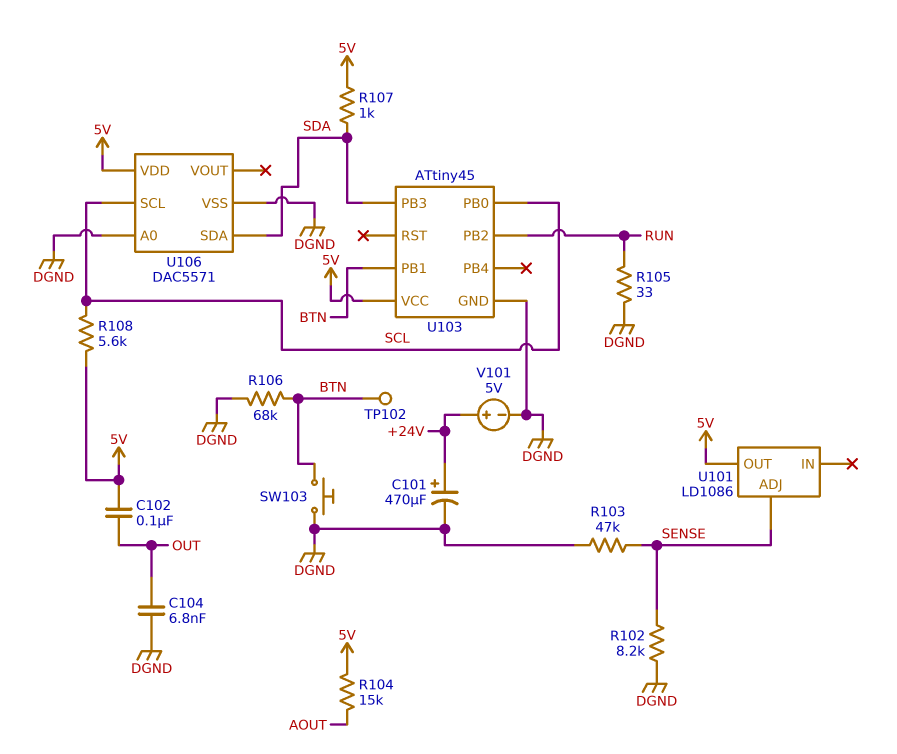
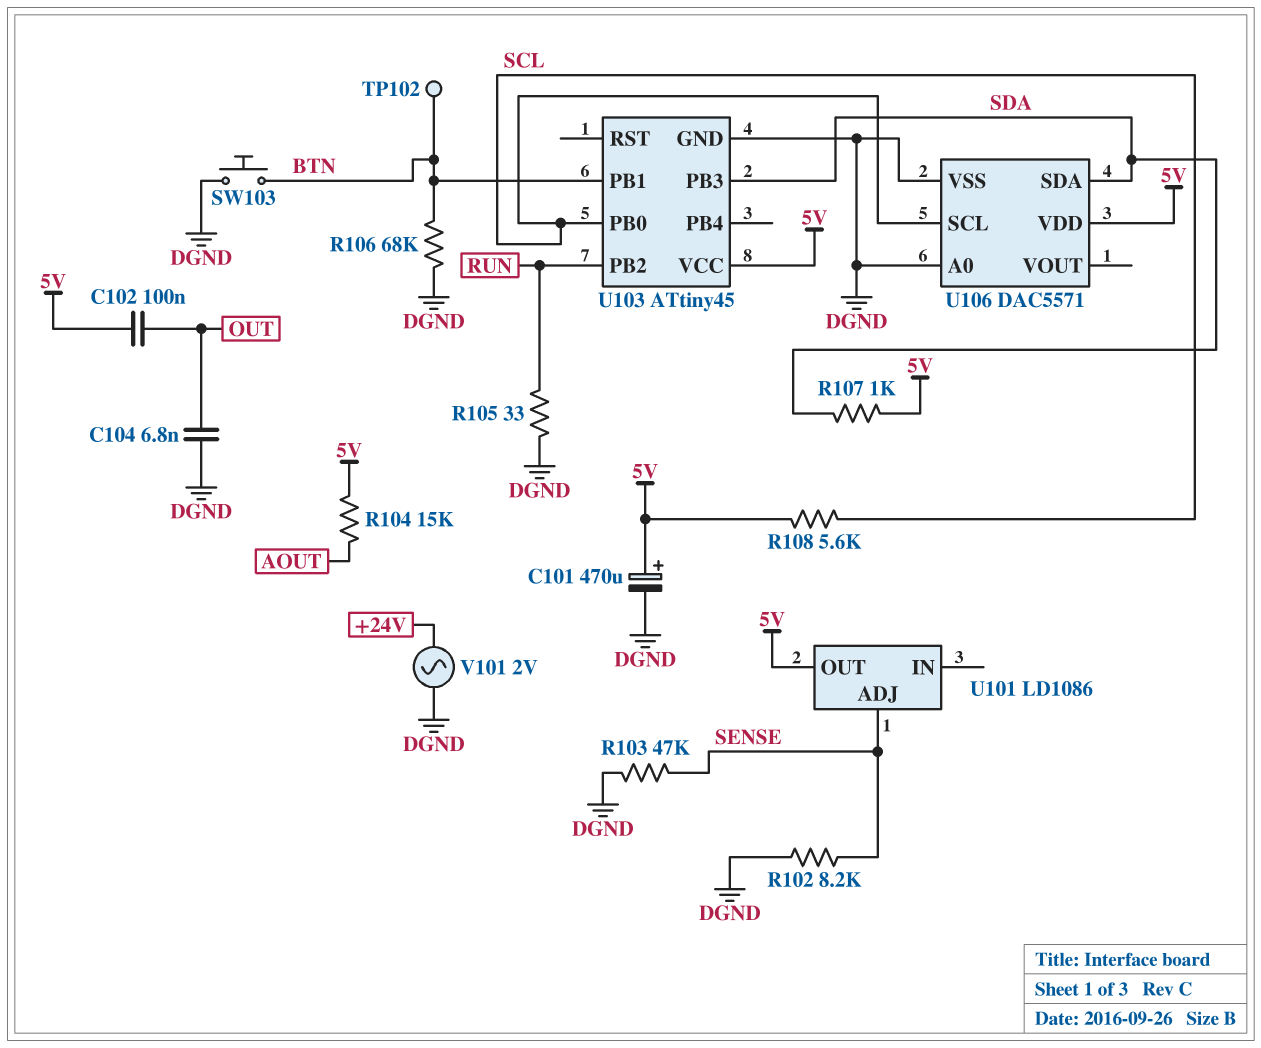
C101: 470uF (plus +24V, minus DGND) -> 470uF (plus 5V, minus DGND)
V101: 5V (plus +24V, minus DGND) -> AC 2V (+24V, DGND)

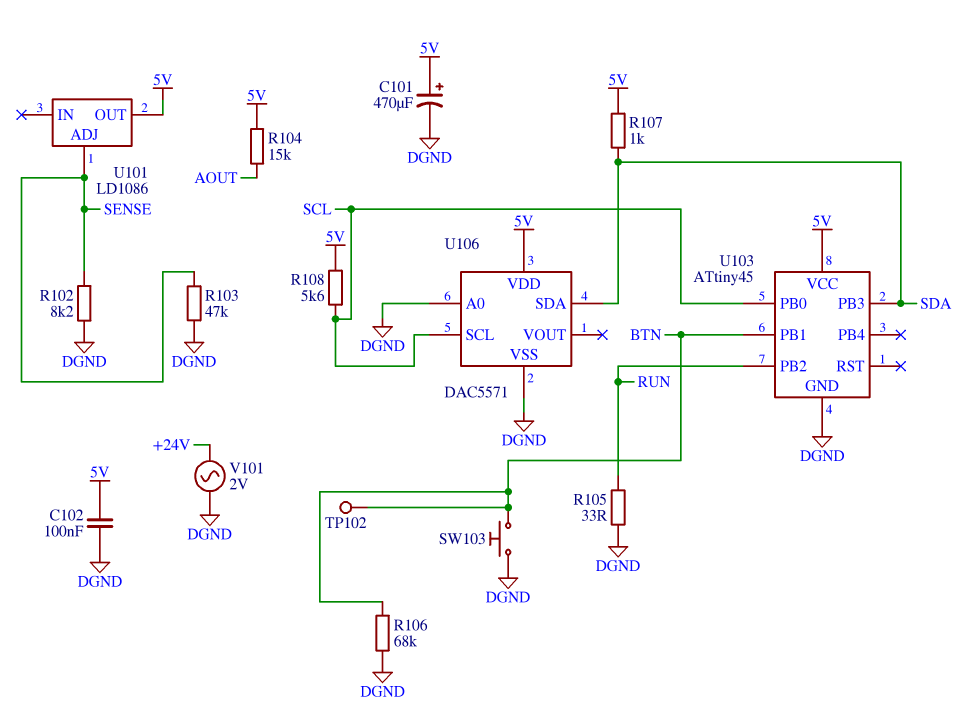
C102: 100nF (5V, OUT) -> 100nF (5V, DGND)
C104: 6.8nF (DGND, OUT) -> none

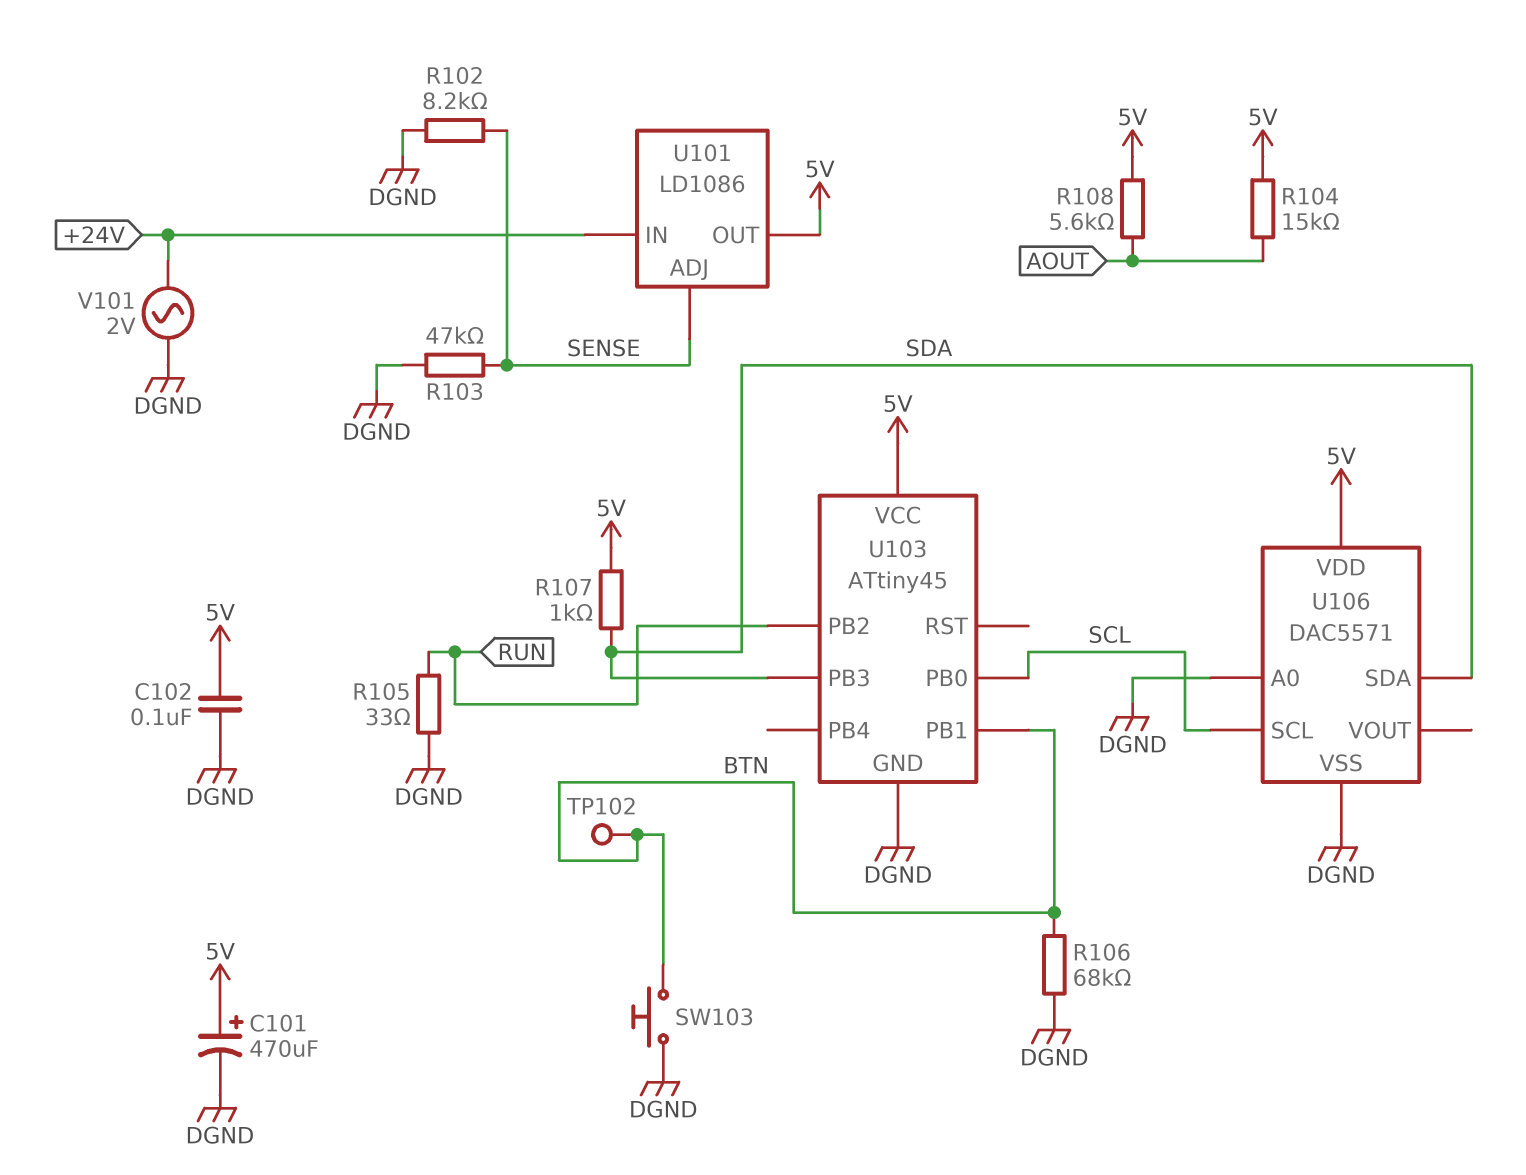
R108: 5.6k (5V, SCL) -> 5.6k (5V, AOUT)
U101 pin IN: none -> +24V

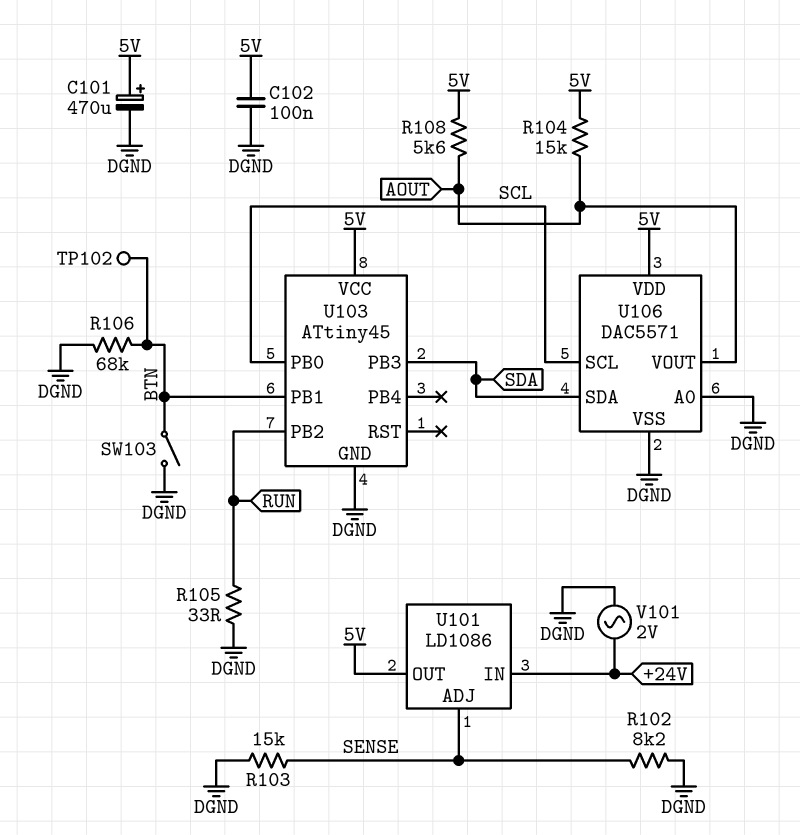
R103: 47k (DGND, SENSE) -> 15k (DGND, SENSE)
R107: 1k (5V, SDA) -> none
SW103: button (BTN, DGND) -> switch (BTN, DGND)
U106 pin VOUT: none -> AOUT

